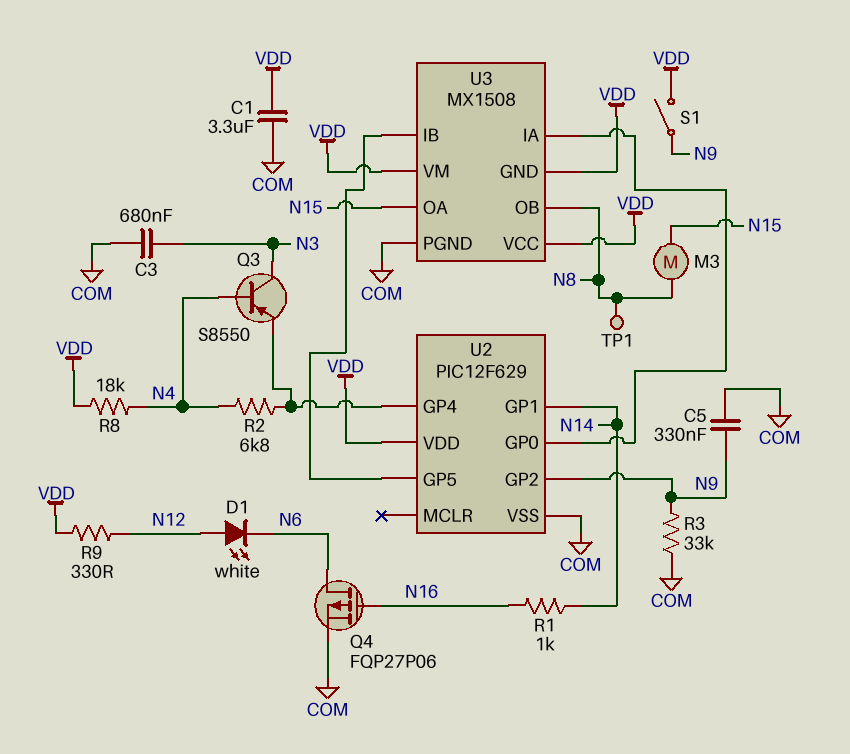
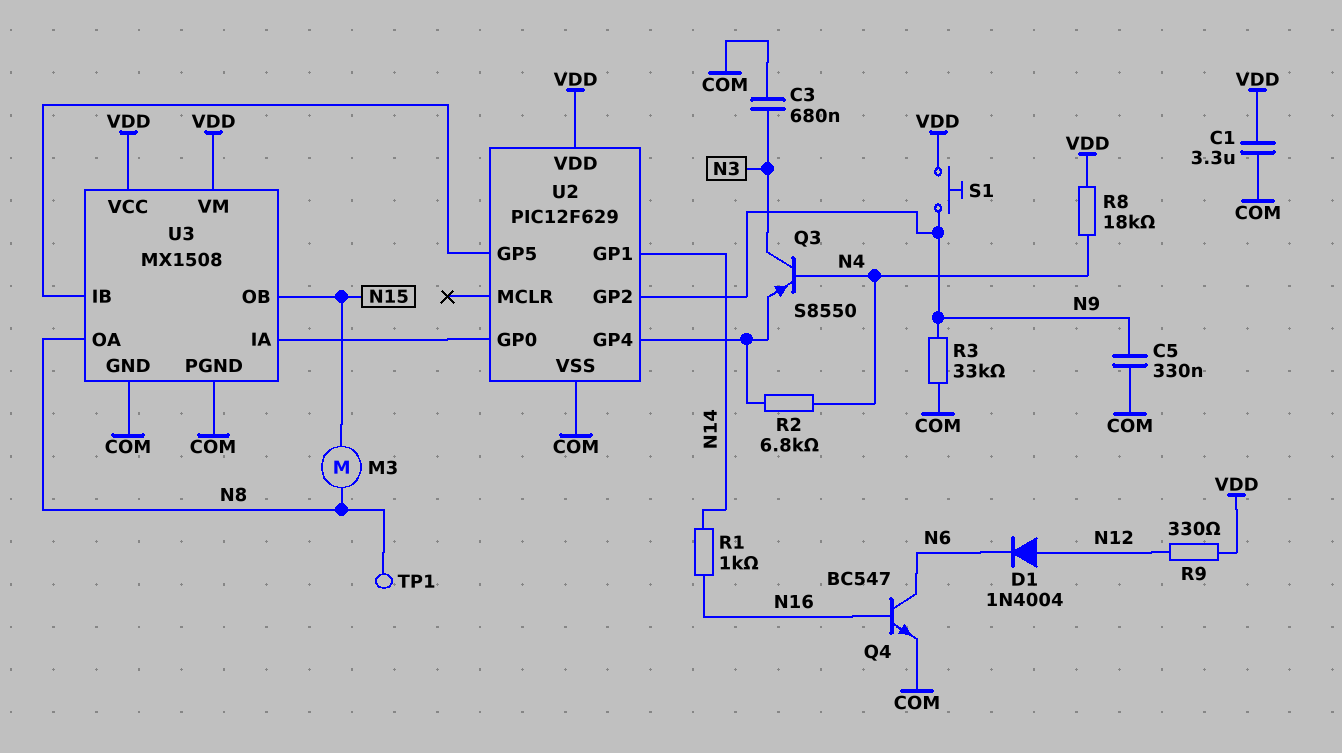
D1: LED white (A N12, K N6) -> diode 1N4004 (A N12, K N6)
Q4: PMOS FQP27P06 (G N16, D N6, S COM) -> NPN BC547 (B N16, C N6, E COM)
S1: switch (N9, VDD) -> button (N9, VDD)
U3 pin GND: VDD -> COM
U3 pin OA: N15 -> N8
U3 pin OB: N8 -> N15

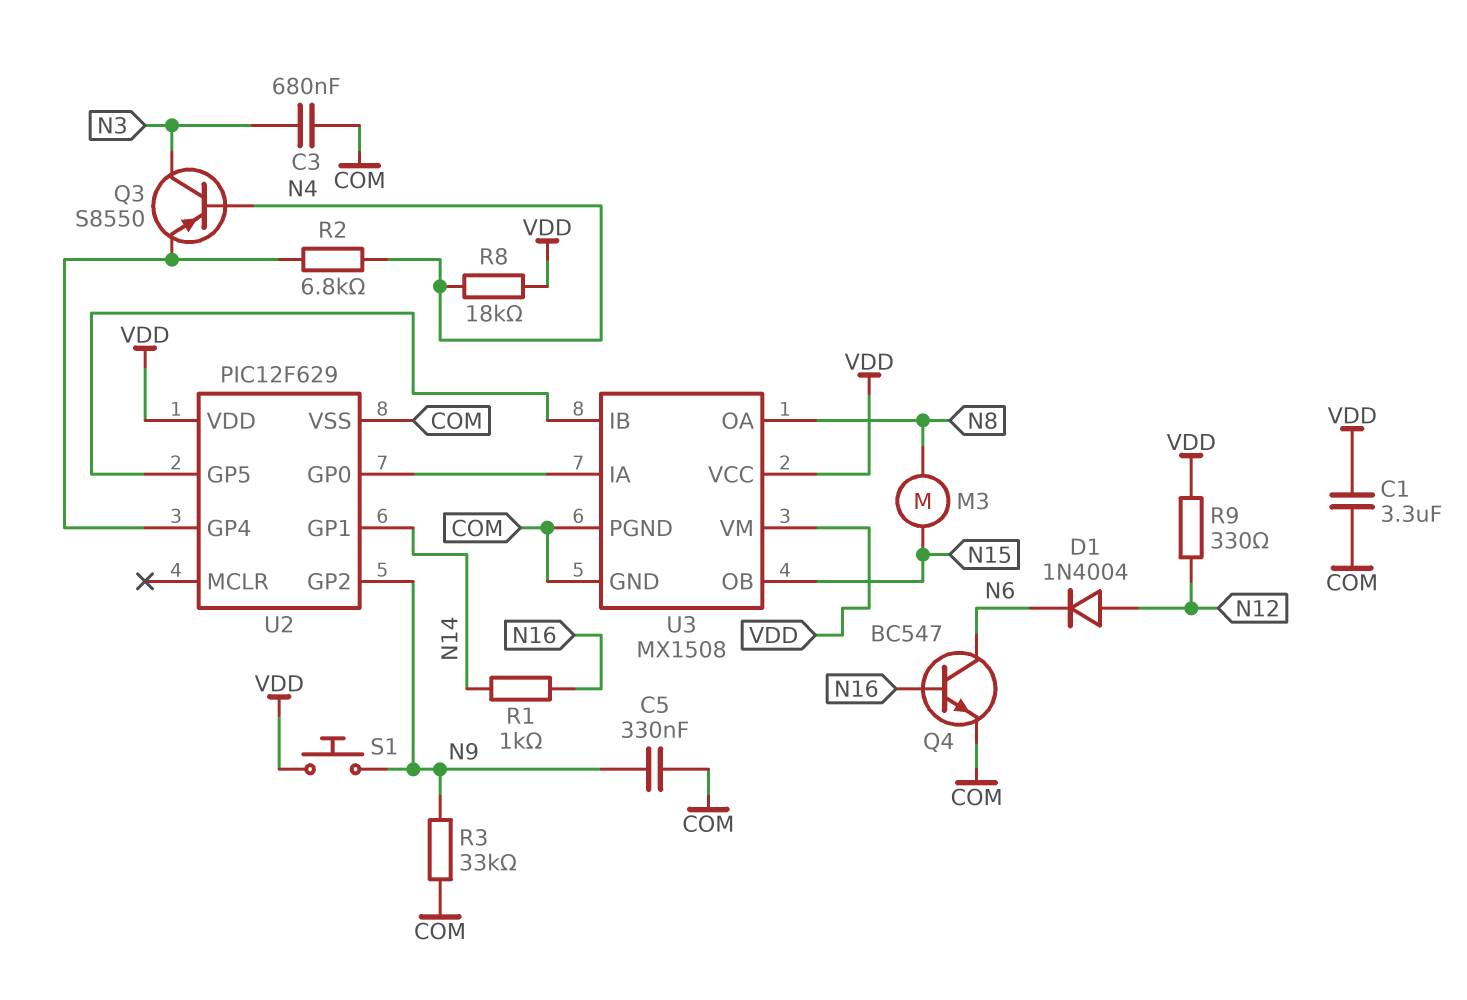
TP1: test point (N8) -> none

